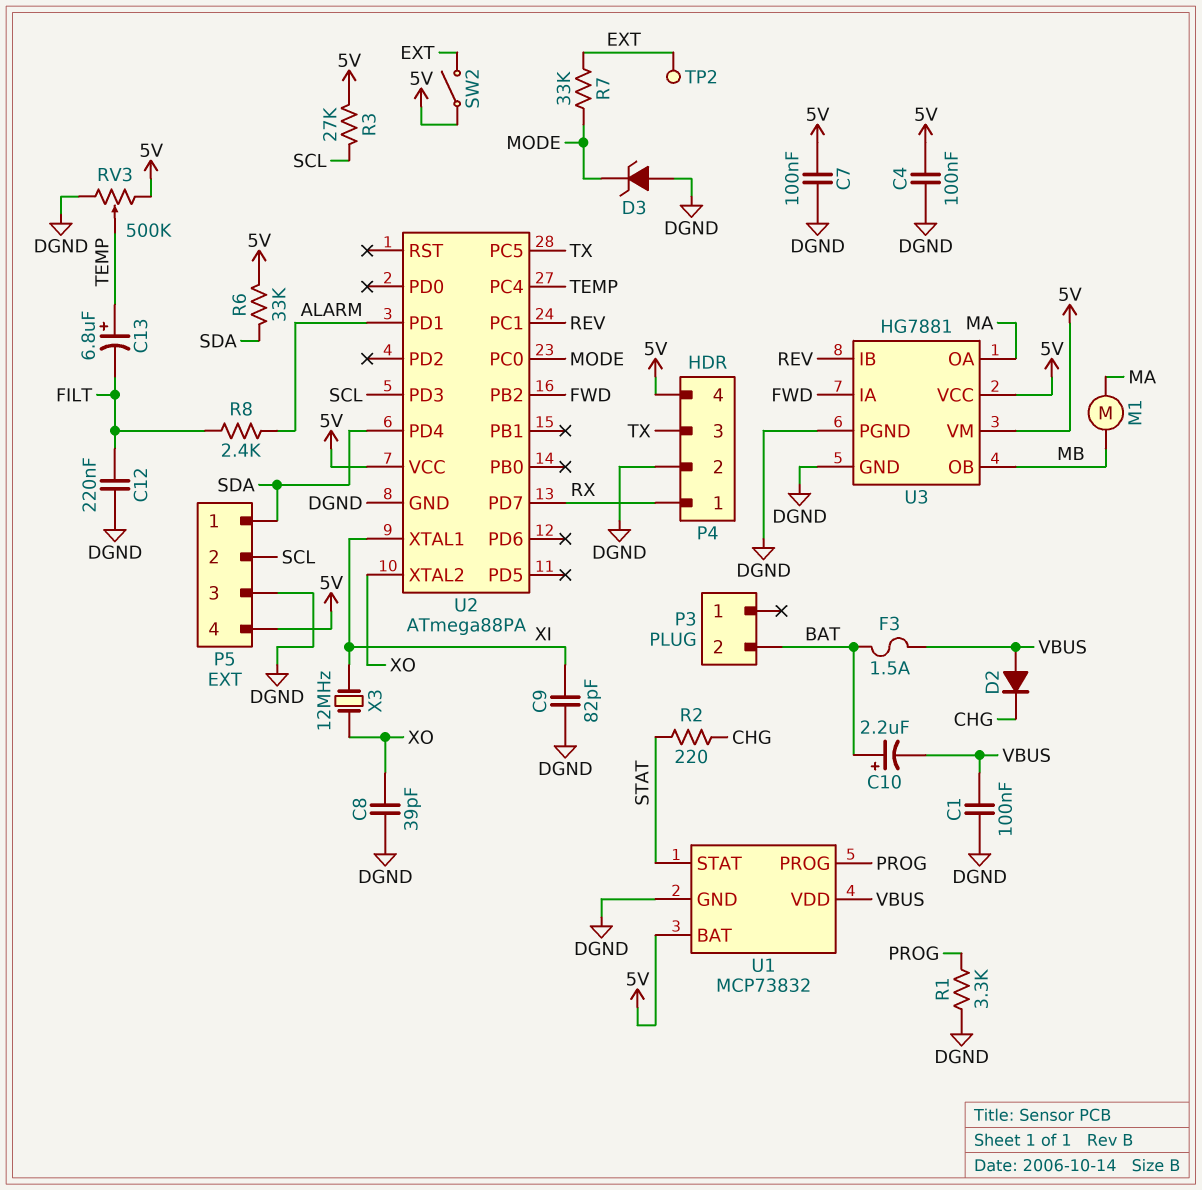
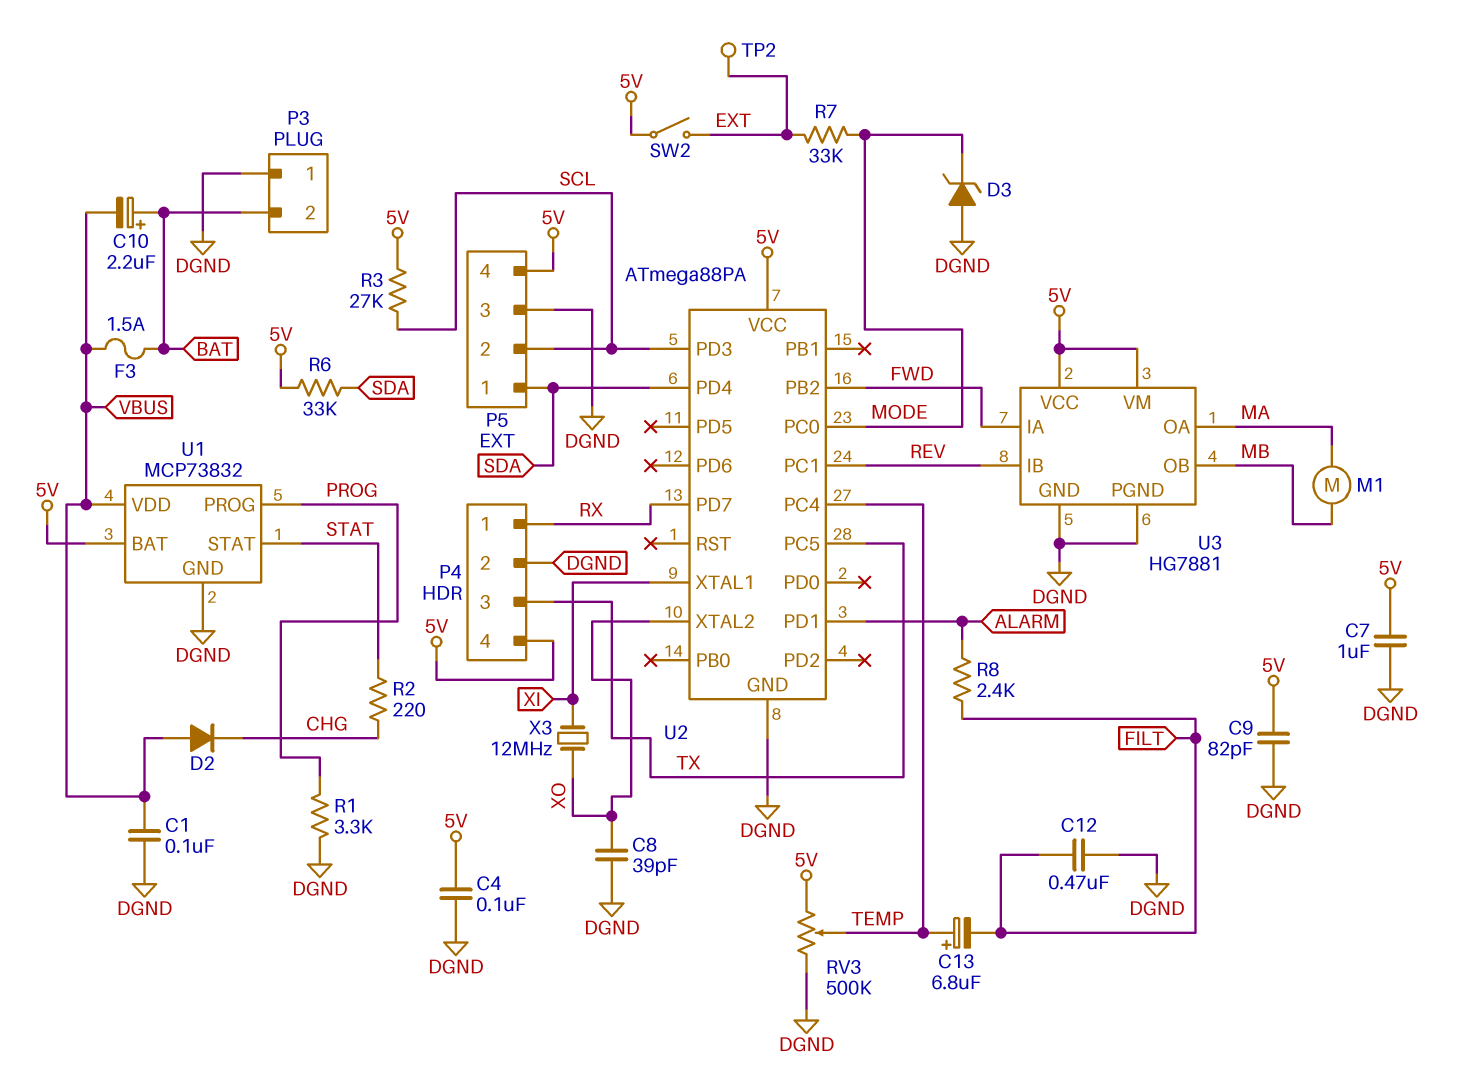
C7: 100nF (5V, DGND) -> 1uF (5V, DGND)
C9: 82pF (DGND, XI) -> 82pF (5V, DGND)
C12: 220nF (DGND, FILT) -> 470nF (DGND, FILT)
P3 pin 1: none -> DGND

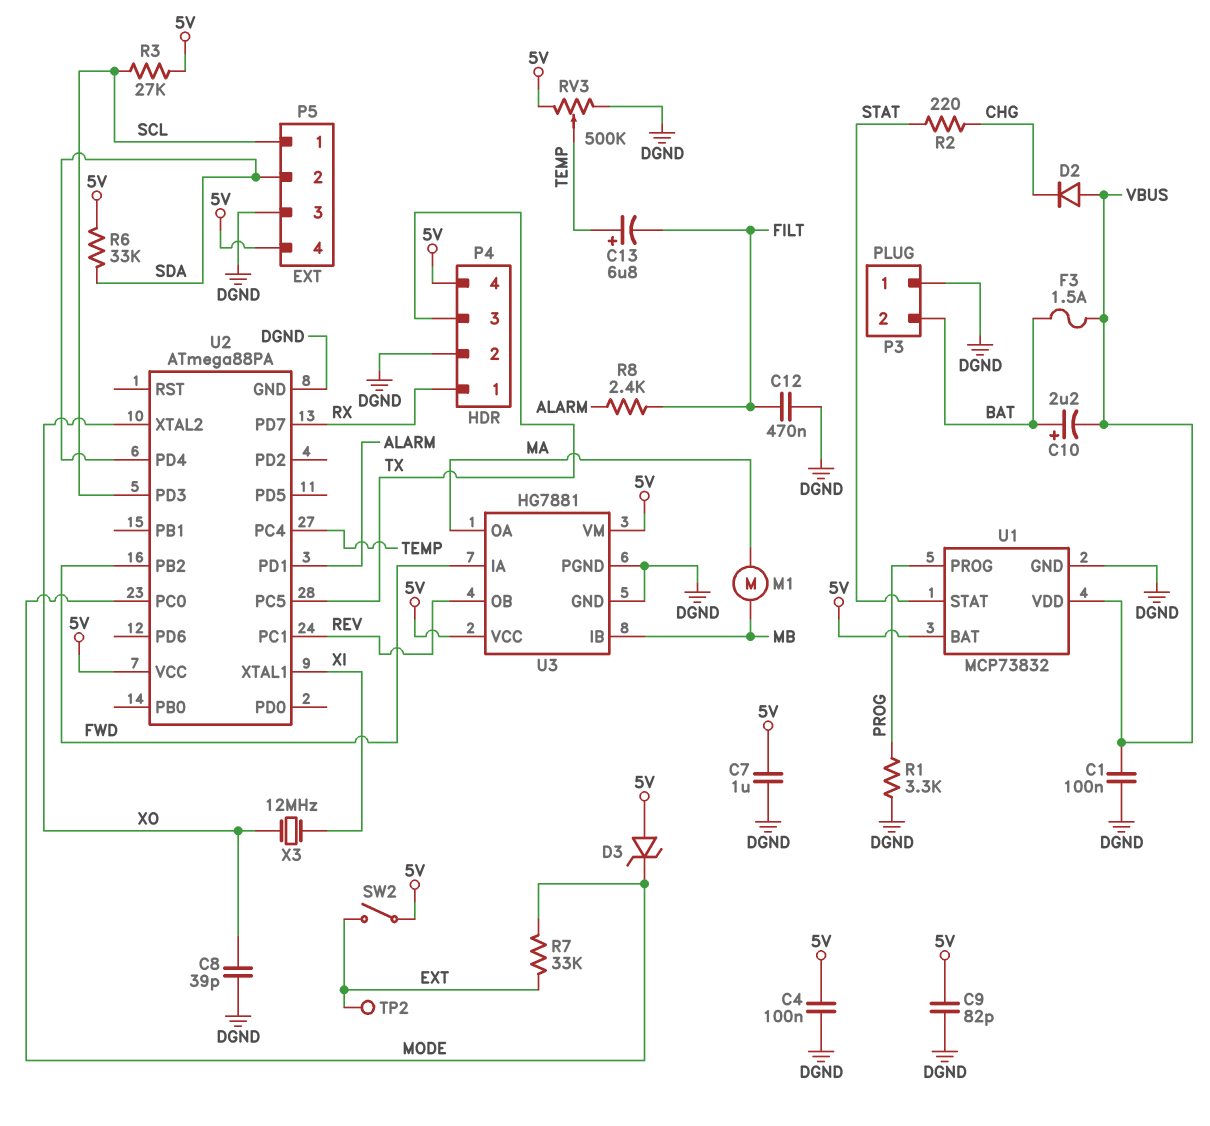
D3: zener (A DGND, K MODE) -> zener (A 5V, K MODE)
P5 pin 1: SDA -> SCL
P5 pin 2: SCL -> SDA
U3 pin IB: REV -> MB
U3 pin OB: MB -> REV

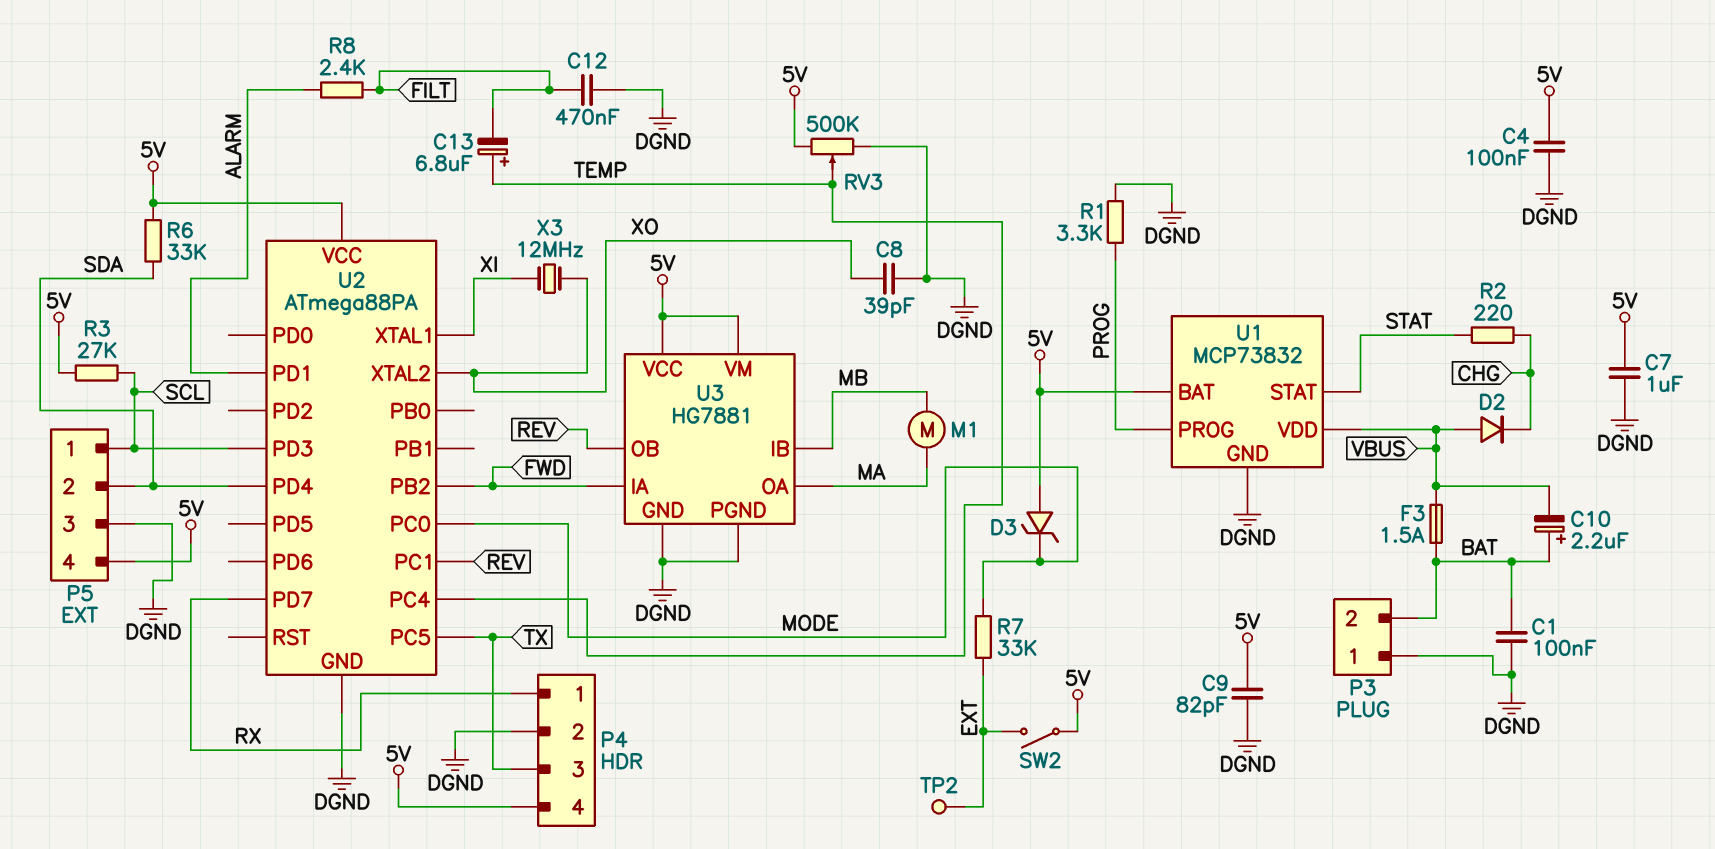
C1: 100nF (DGND, VBUS) -> 100nF (BAT, DGND)

